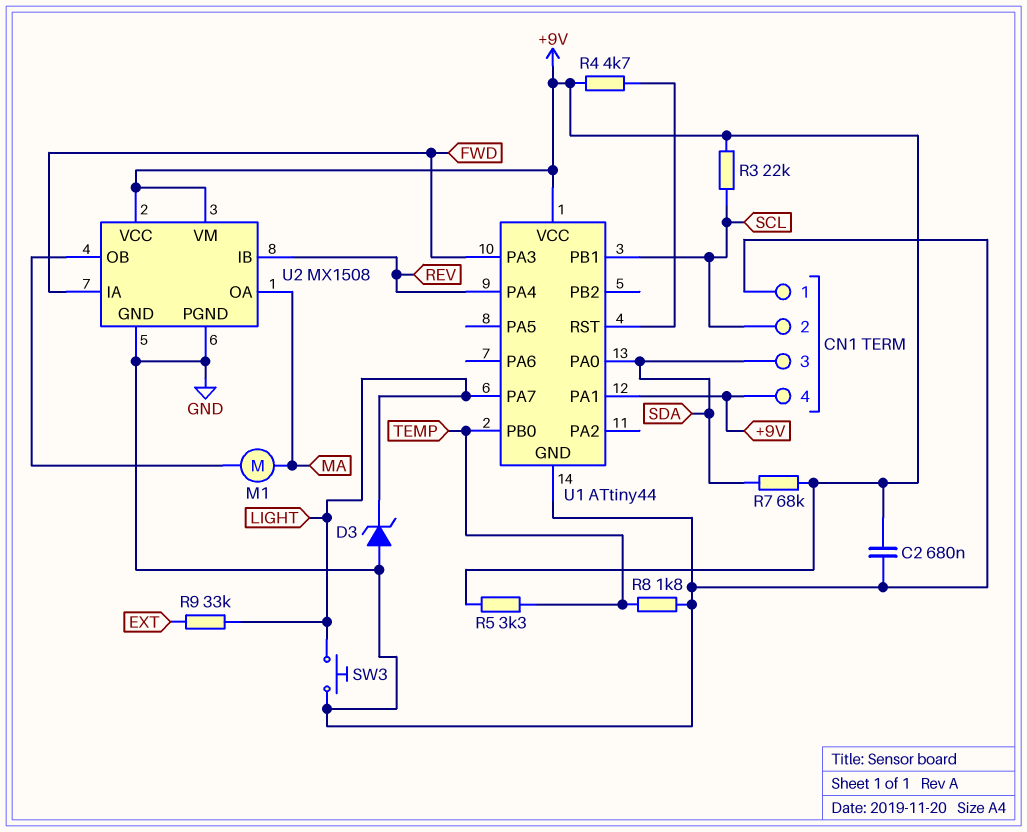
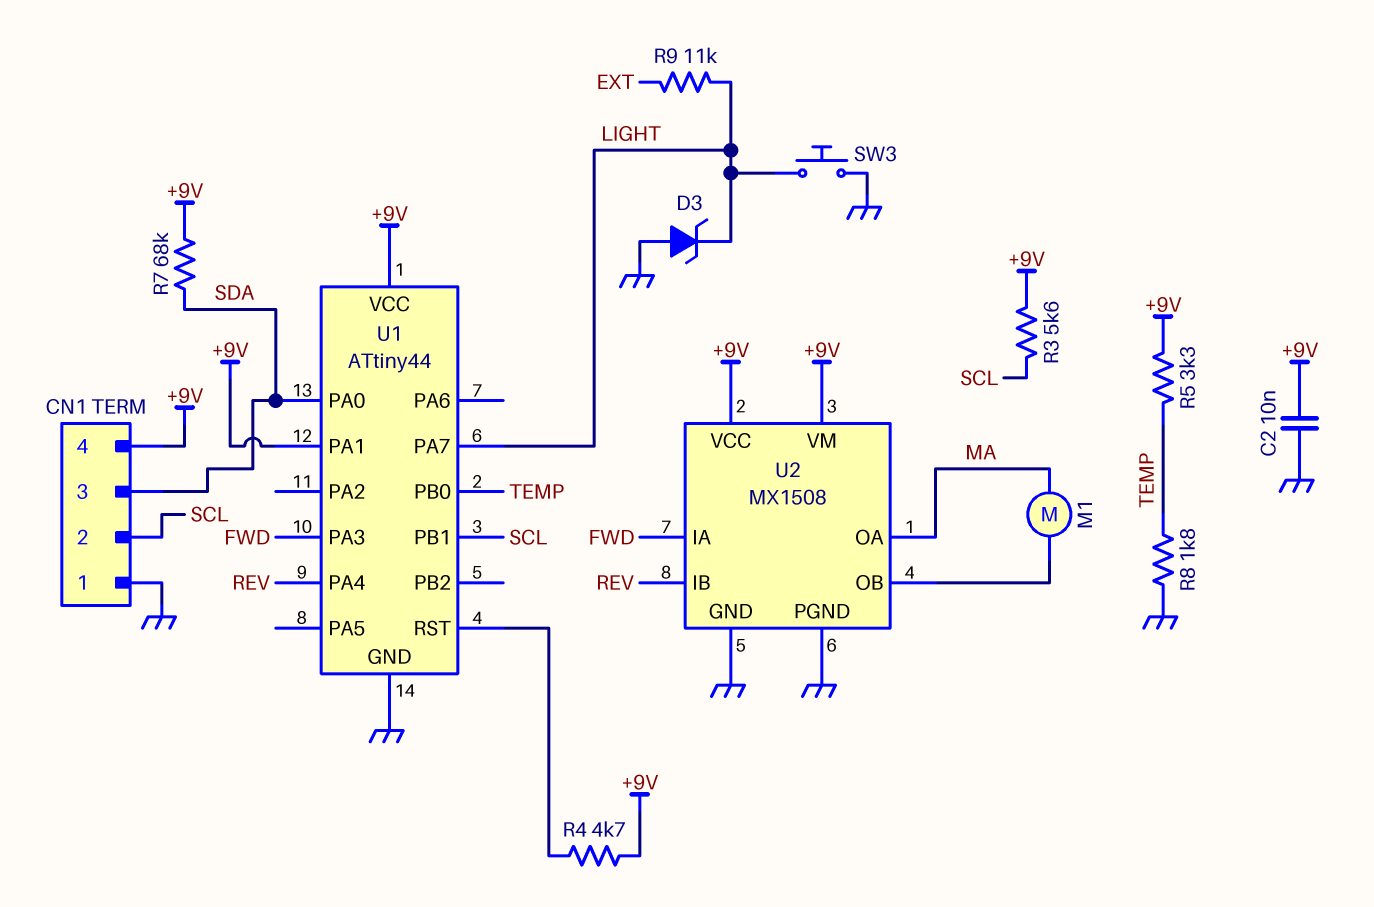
C2: 680nF (+9V, GND) -> 10nF (+9V, GND)
R3: 22k (+9V, SCL) -> 5.6k (+9V, SCL)
R9: 33k (EXT, LIGHT) -> 11k (EXT, LIGHT)

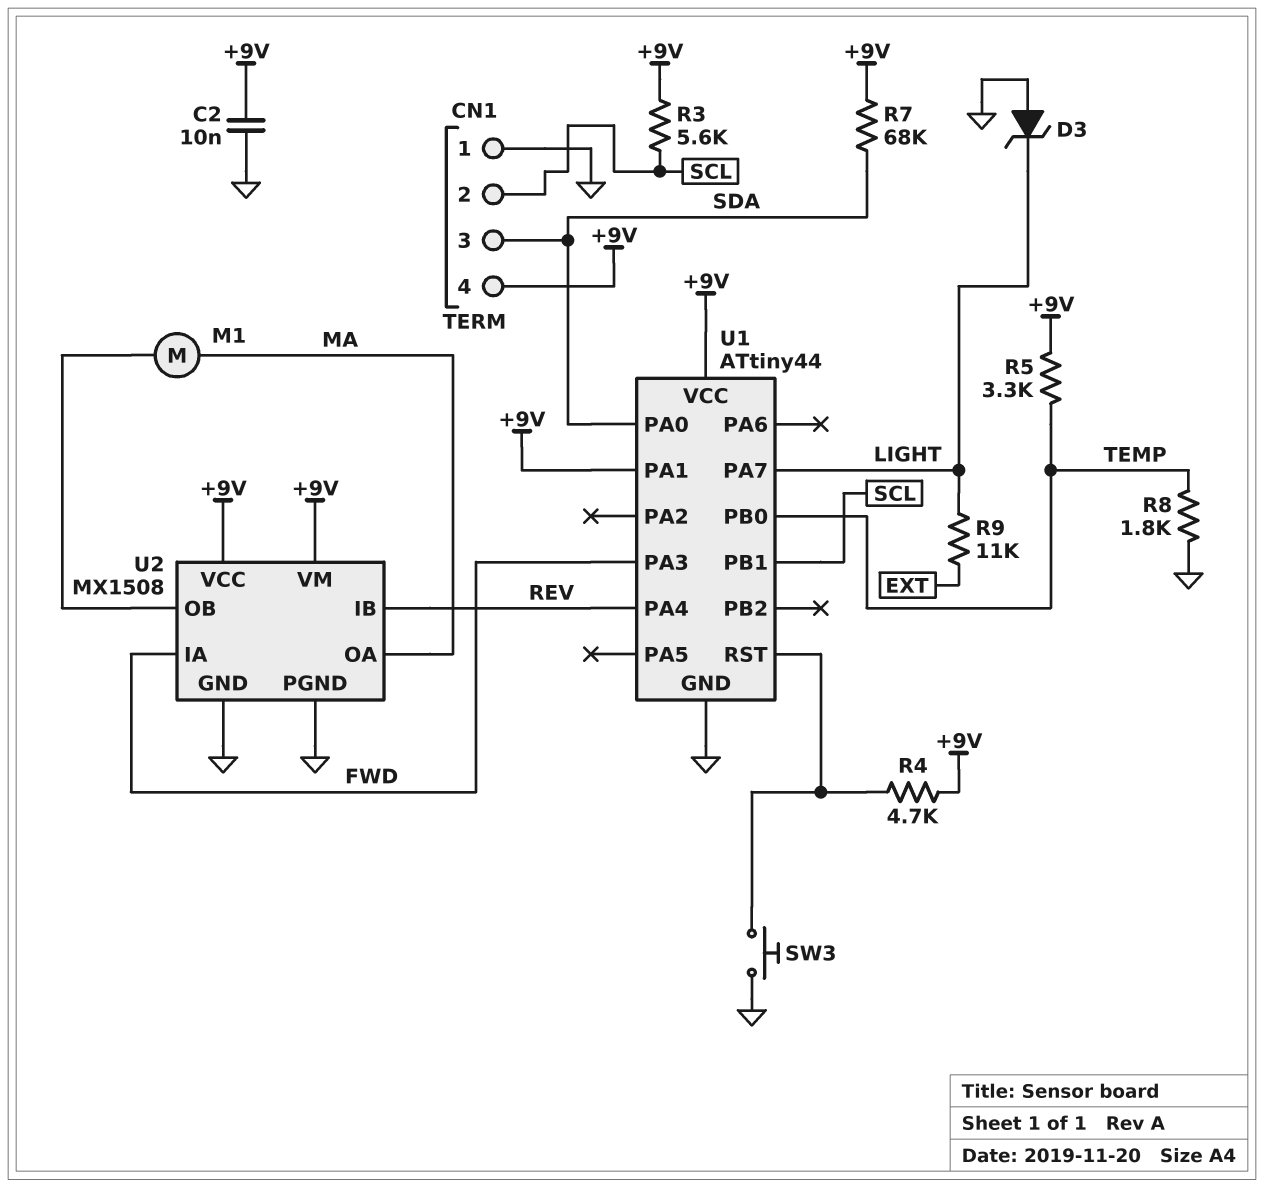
SW3: button (GND, LIGHT) -> button (GND, U1/RST)

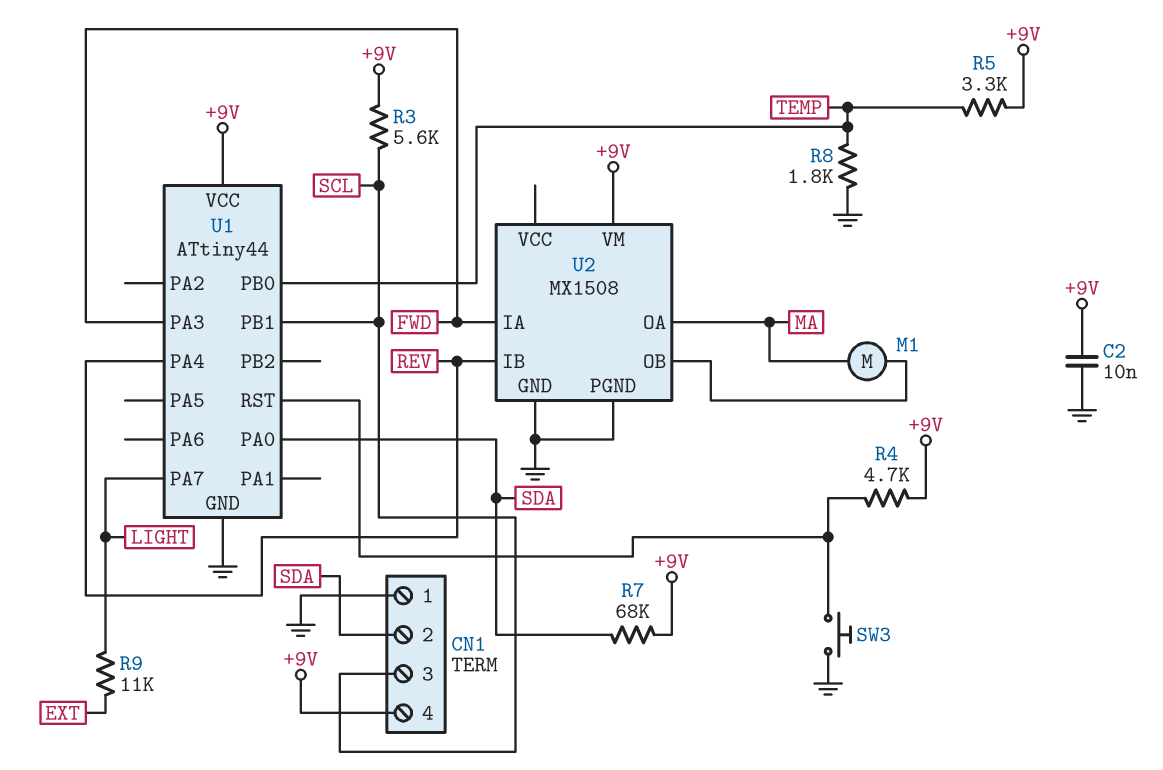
CN1 pin 2: SCL -> SDA
CN1 pin 3: SDA -> SCL
D3: zener (A GND, K LIGHT) -> none
U1 pin PA1: +9V -> none
U2 pin VCC: +9V -> none

